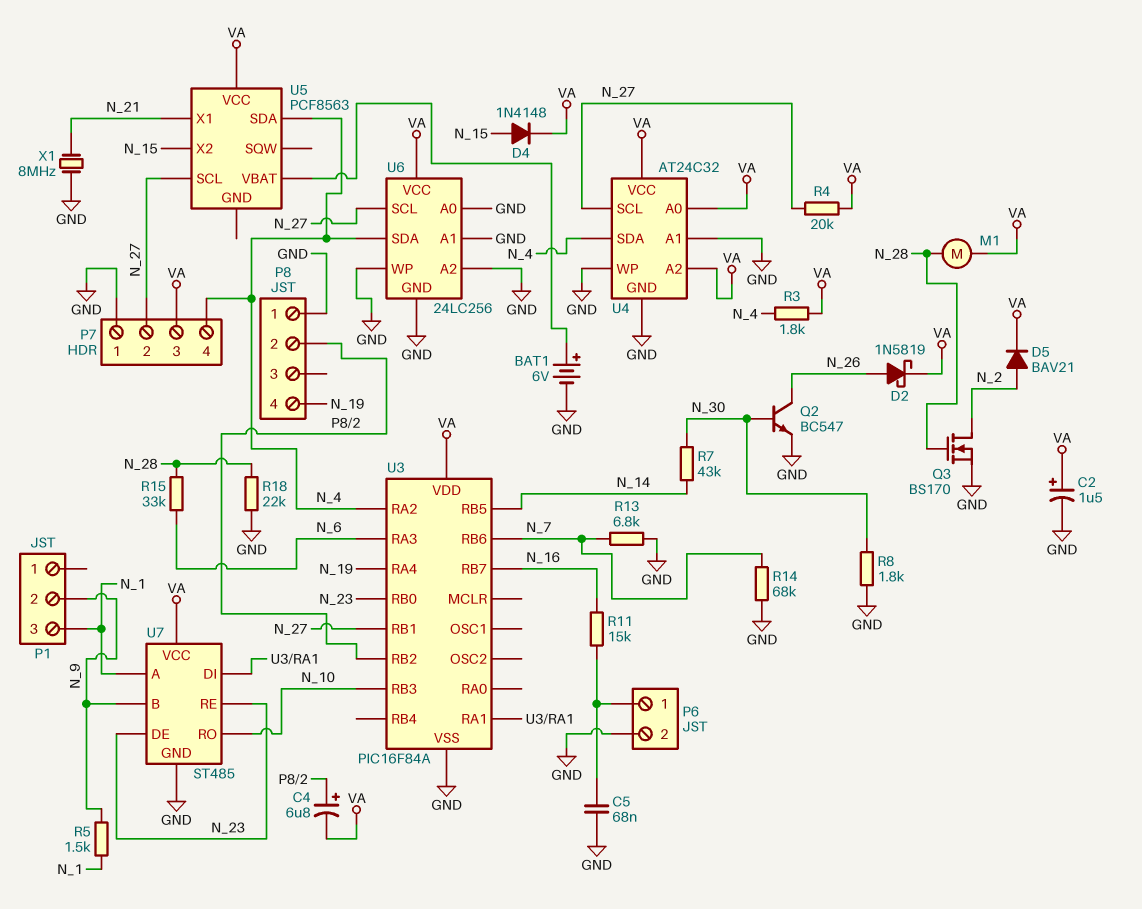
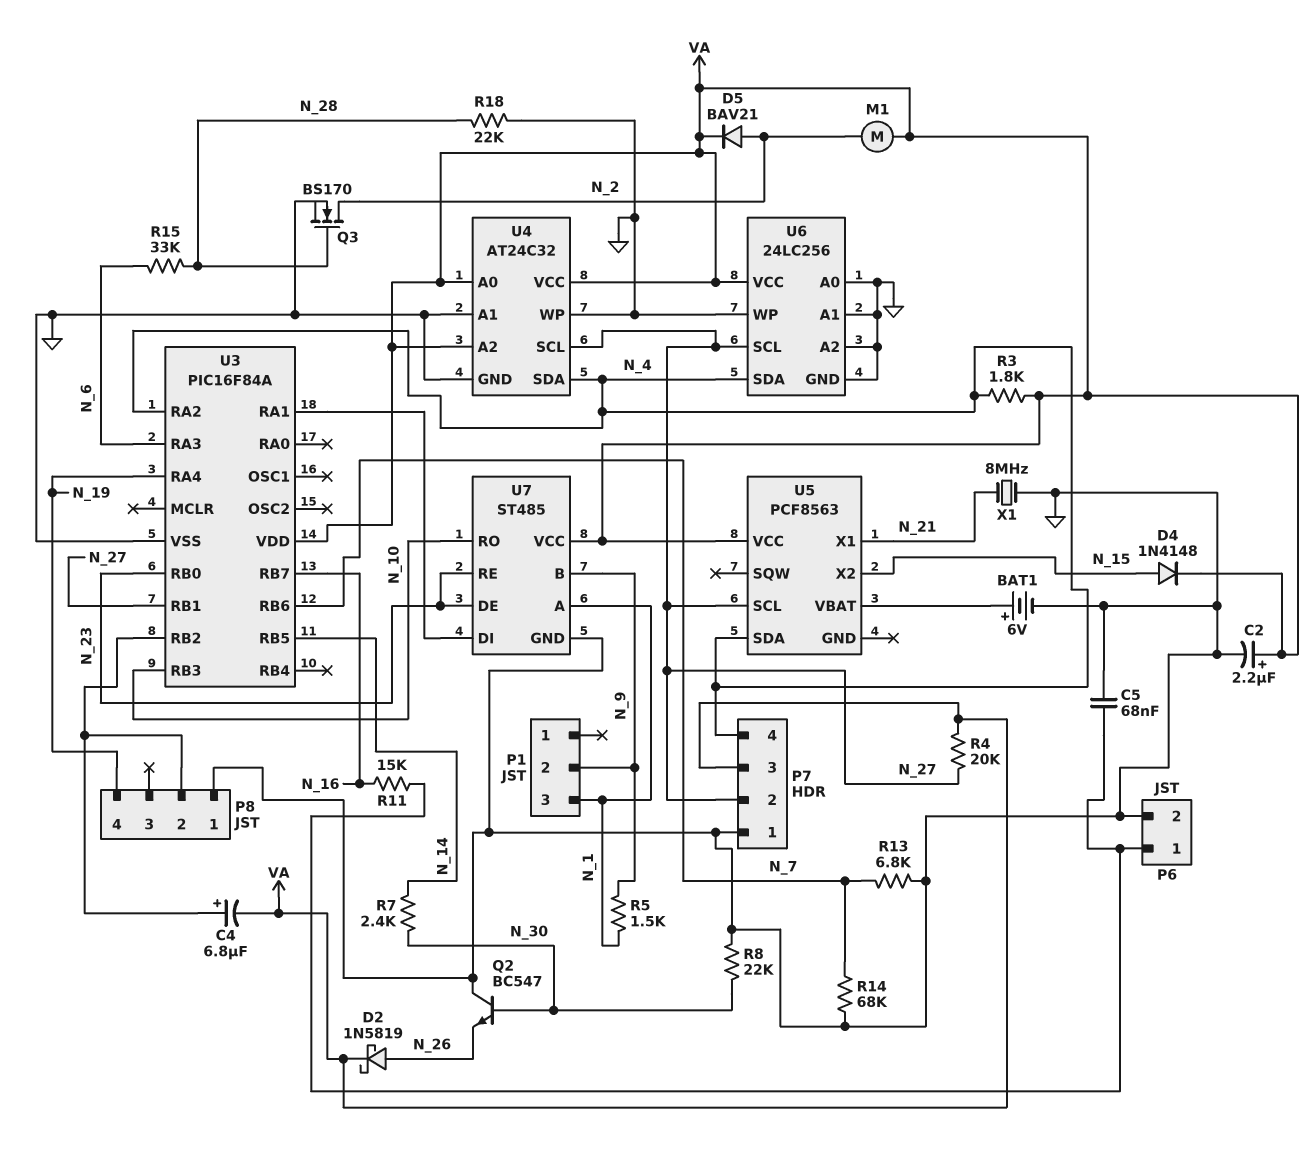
C2: 1.5uF (plus VA, minus GND) -> 2.2uF (plus VA, minus GND)
M1: motor (N_28, VA) -> motor (N_2, VA)
Q2: NPN BC547 (B N_30, C N_26, E GND) -> NPN BC547 (B N_30, C GND, E N_26)
R7: 43k (N_14, N_30) -> 2.4k (N_14, N_30)
R8: 1.8k (GND, N_30) -> 22k (GND, N_30)

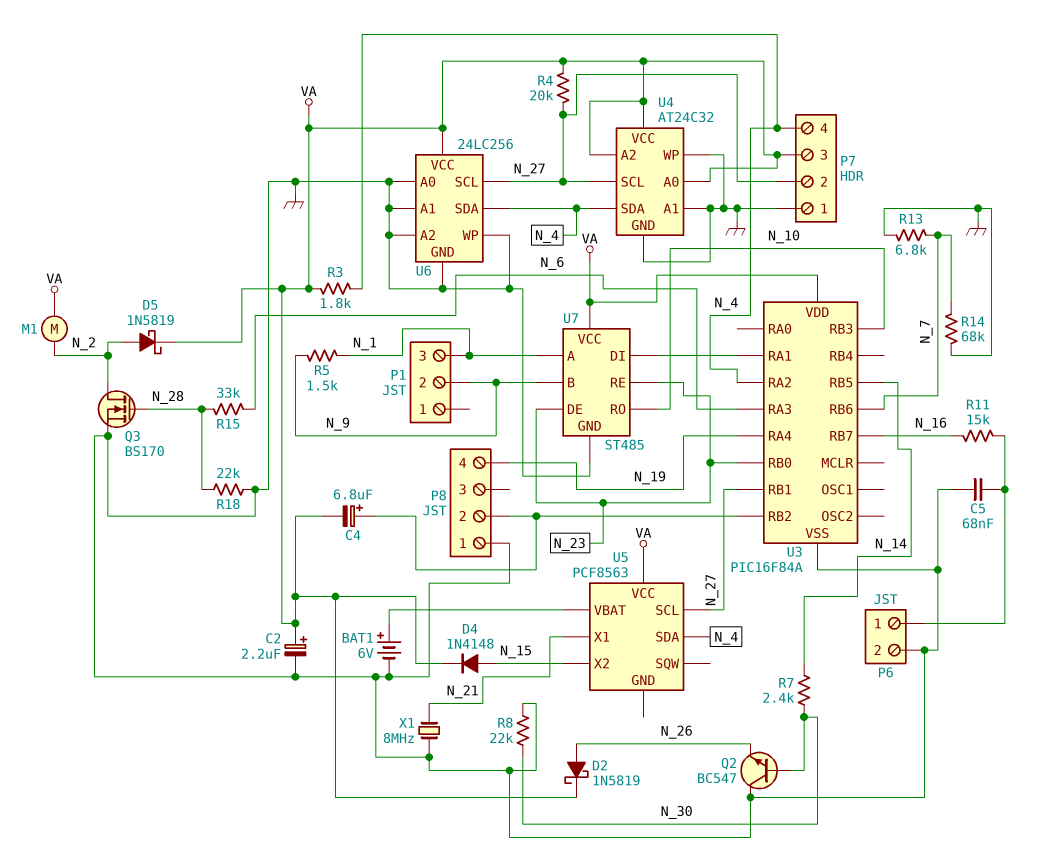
D5: diode BAV21 (A N_2, K VA) -> schottky 1N5819 (A N_2, K VA)

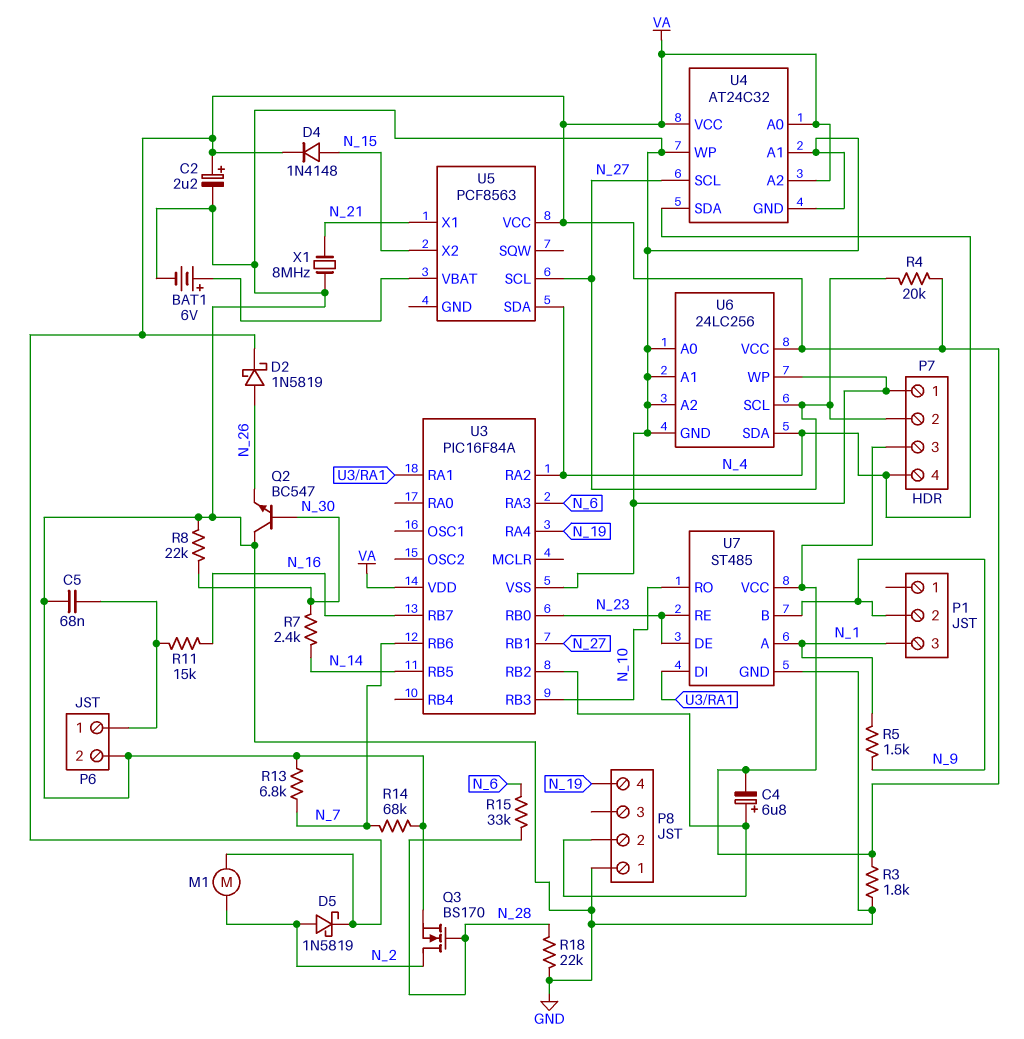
R3: 1.8k (N_4, VA) -> 1.8k (GND, VA)

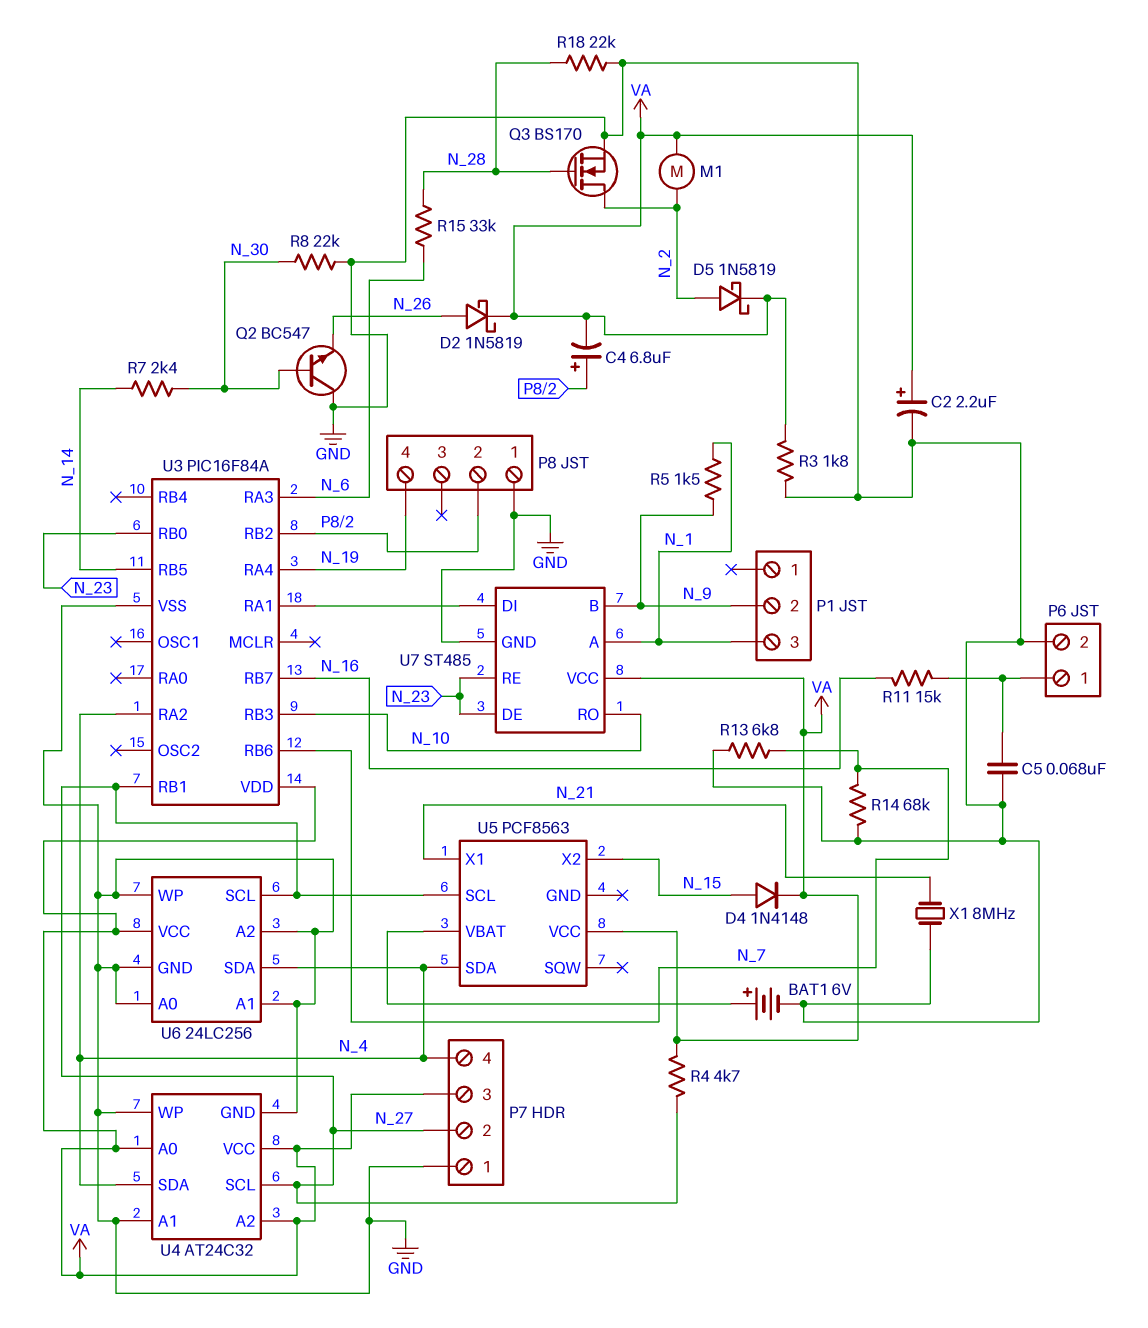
R4: 20k (N_27, VA) -> 4.7k (N_27, VA)

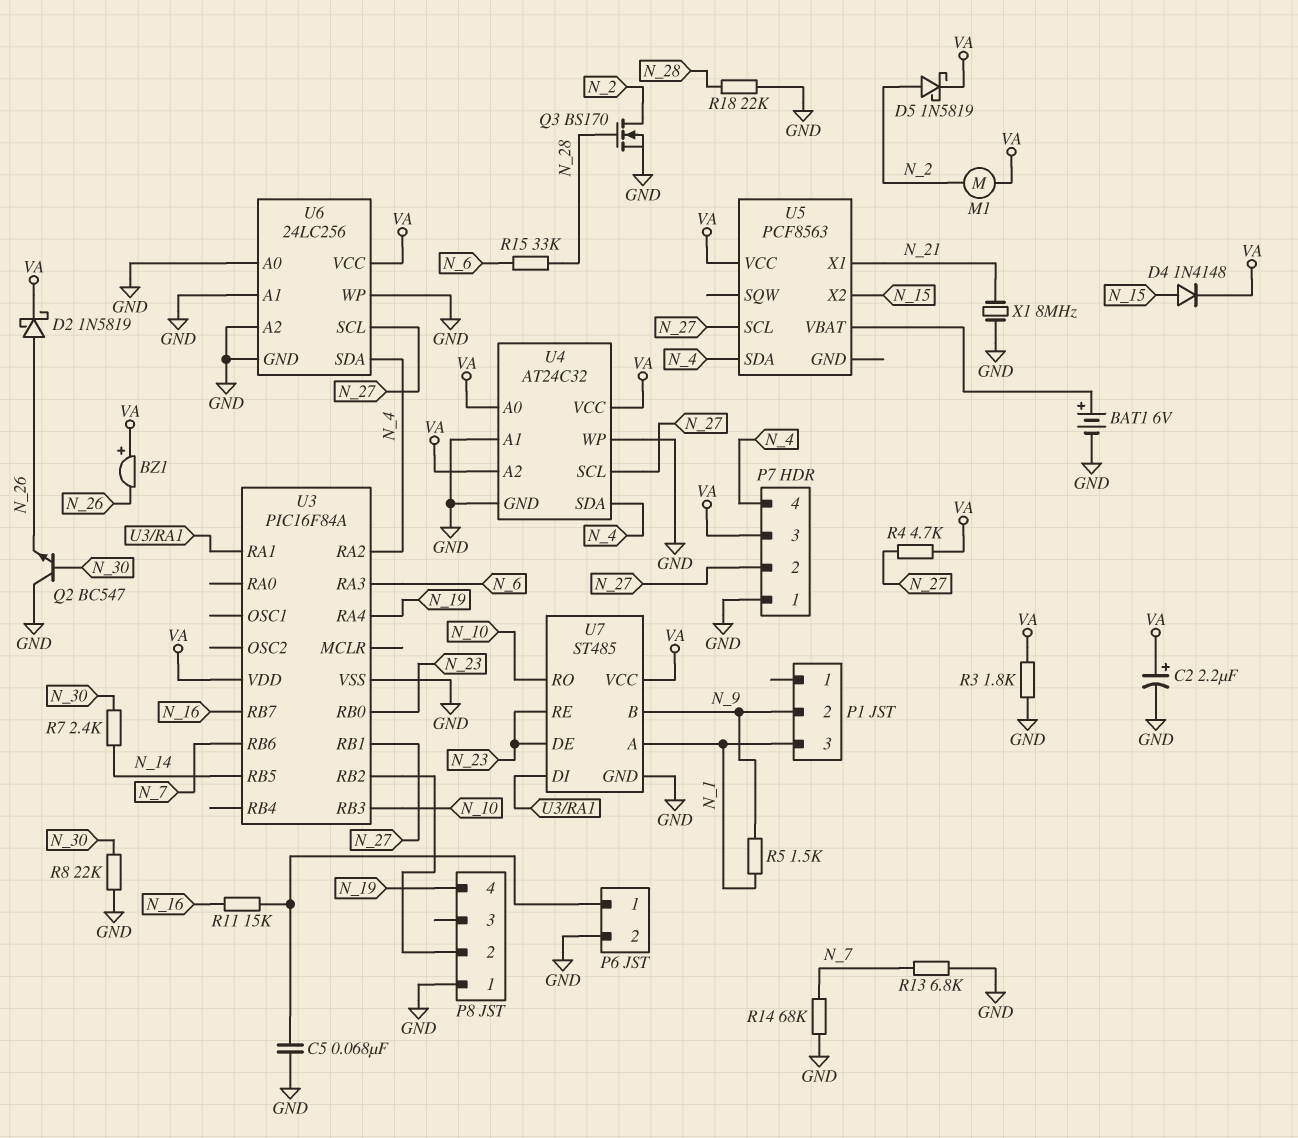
BZ1: none -> buzzer (plus VA, minus N_26)
C4: 6.8uF (plus P8/2, minus VA) -> none

